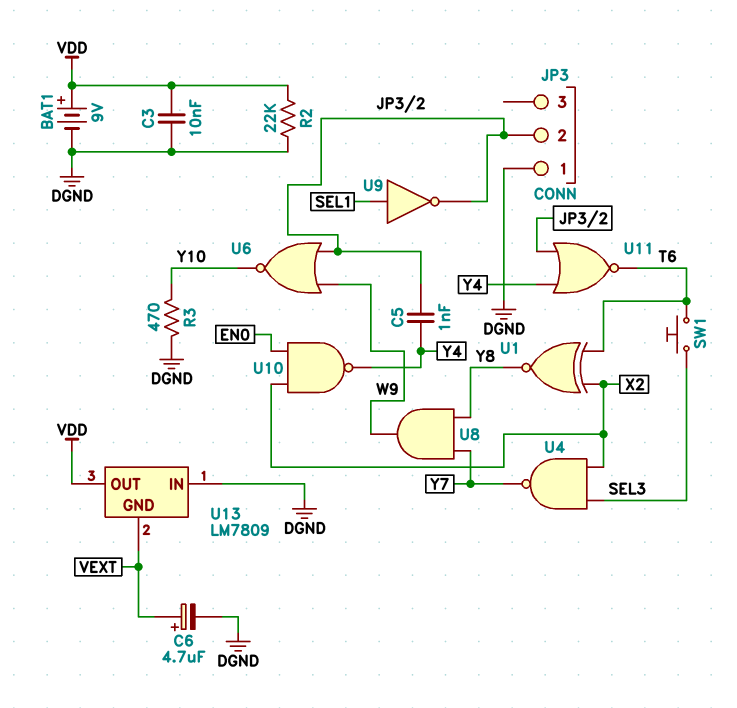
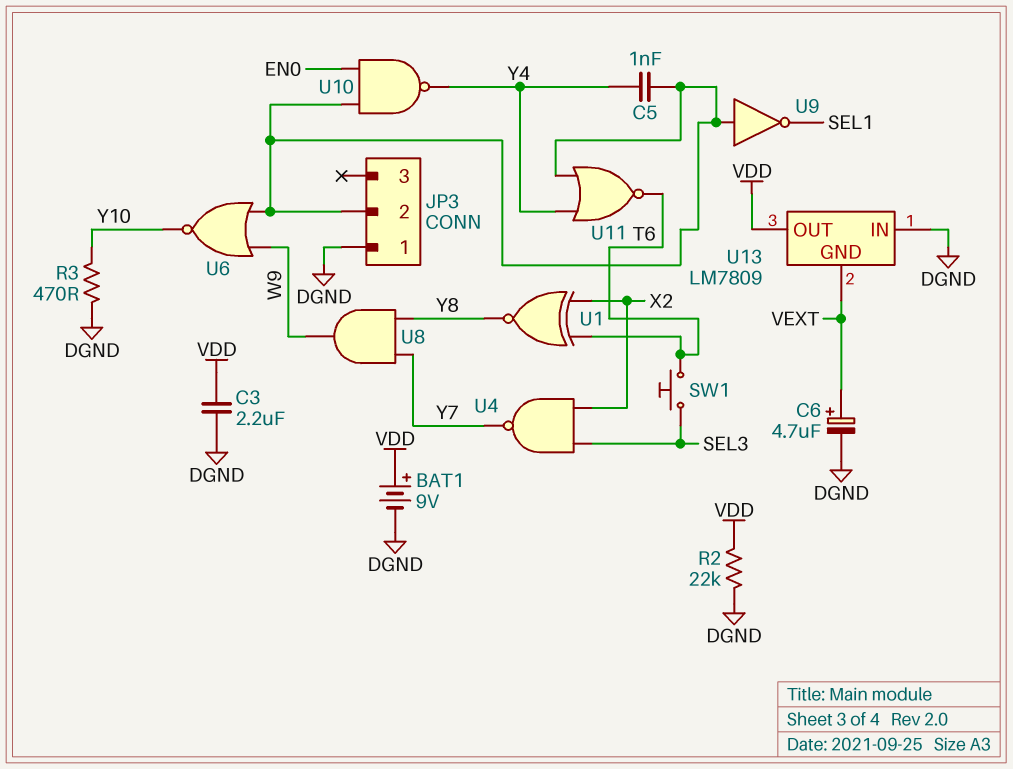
C3: 10nF (DGND, VDD) -> 2.2uF (DGND, VDD)
U9: NOT (in SEL1, out JP3/2) -> NOT (in JP3/2, out SEL1)
U10: NAND (in EN0, in X2, out Y4) -> NAND (in EN0, in JP3/2, out Y4)

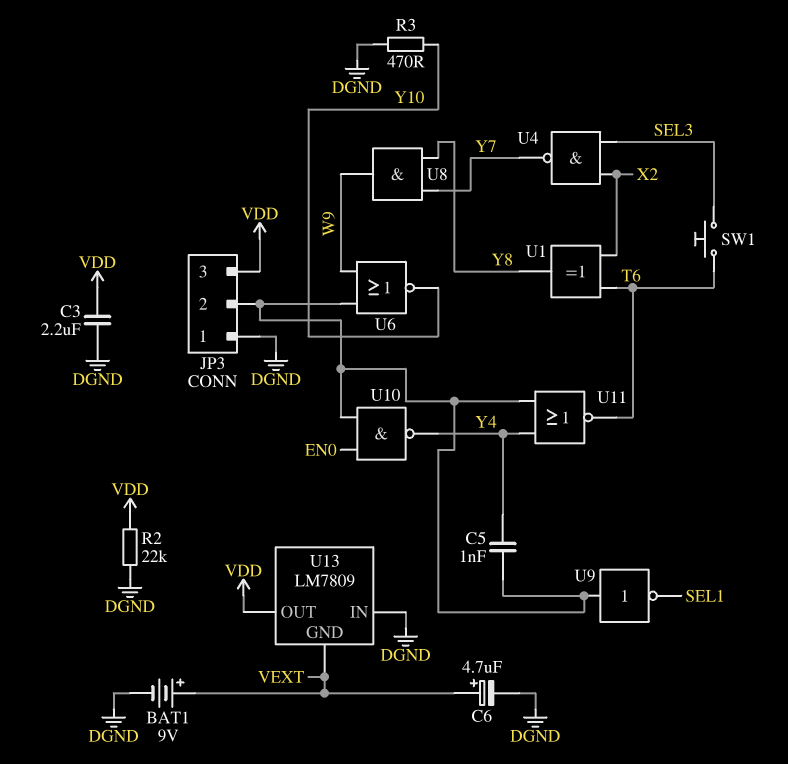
BAT1: 9V (plus VDD, minus DGND) -> 9V (plus VEXT, minus DGND)
JP3 pin 3: none -> VDD
U1: XNOR (in T6, in X2, out Y8) -> XOR (in T6, in X2, out Y8)

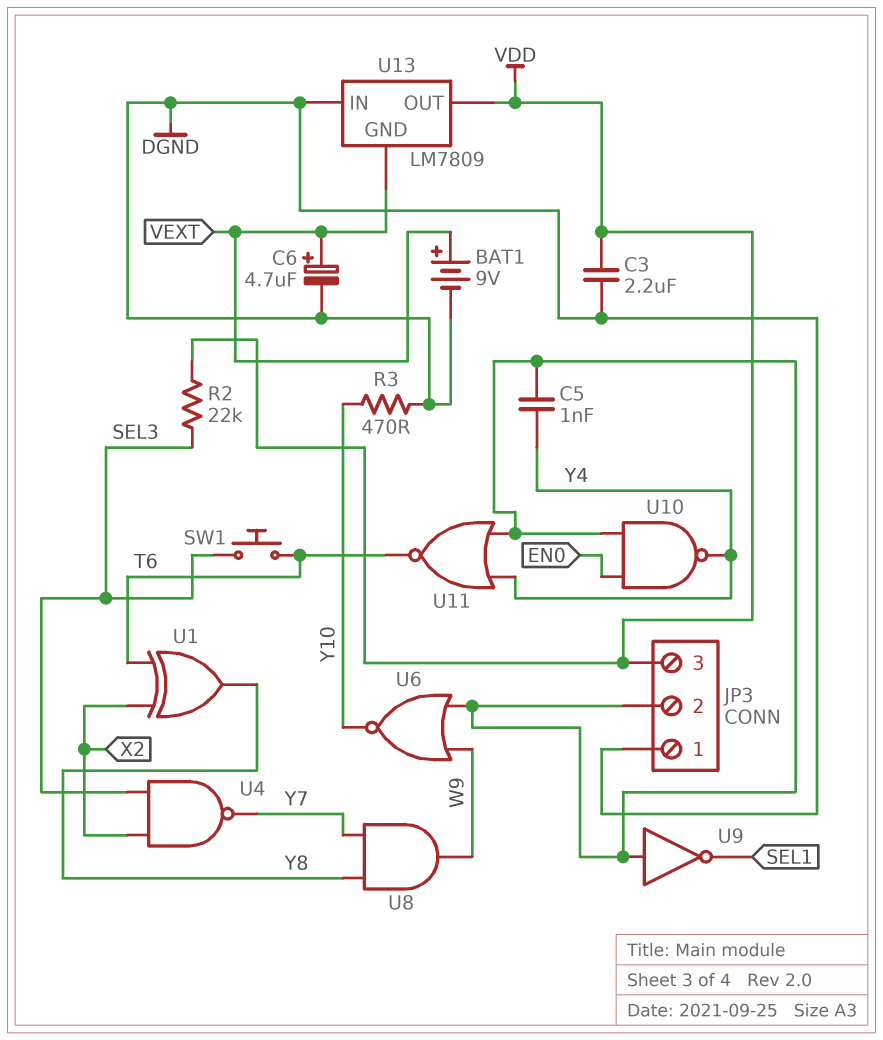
R2: 22k (DGND, VDD) -> 22k (SEL3, VDD)

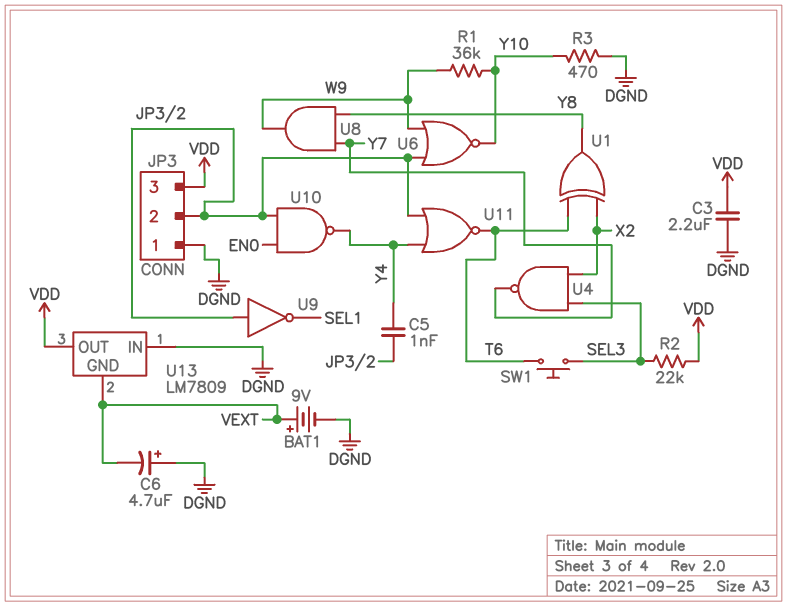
C6: 4.7uF (plus VEXT, minus DGND) -> 4.7uF (plus DGND, minus VEXT)
R1: none -> 36k (W9, Y10)

